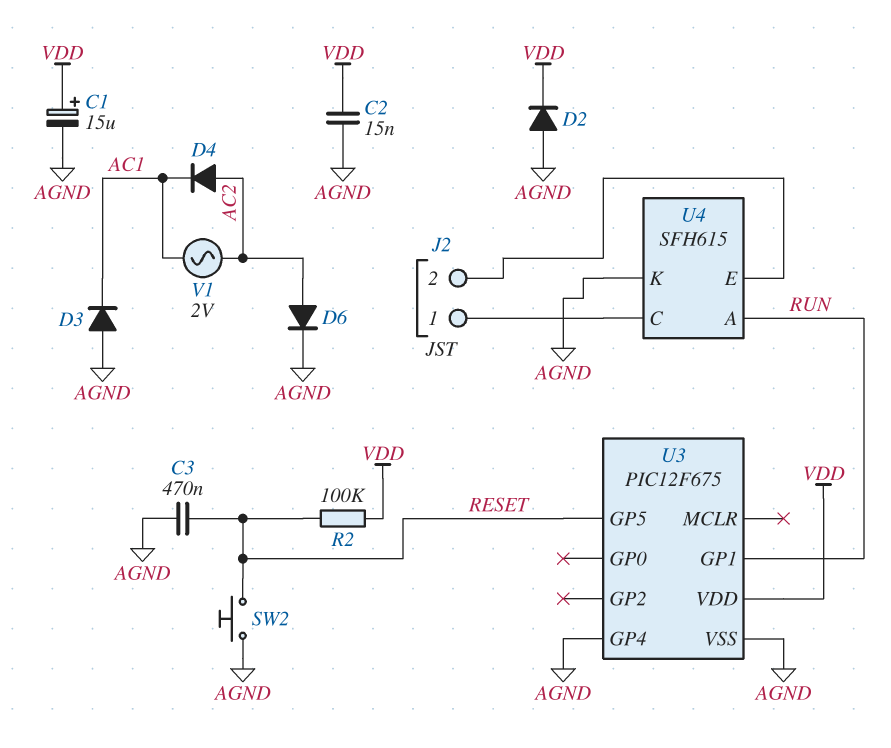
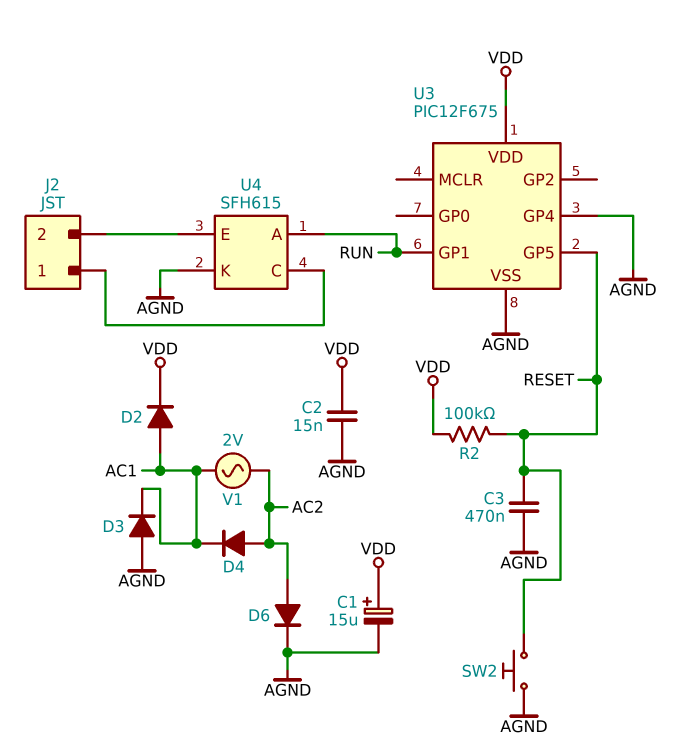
D2: diode (A AGND, K VDD) -> diode (A AC1, K VDD)

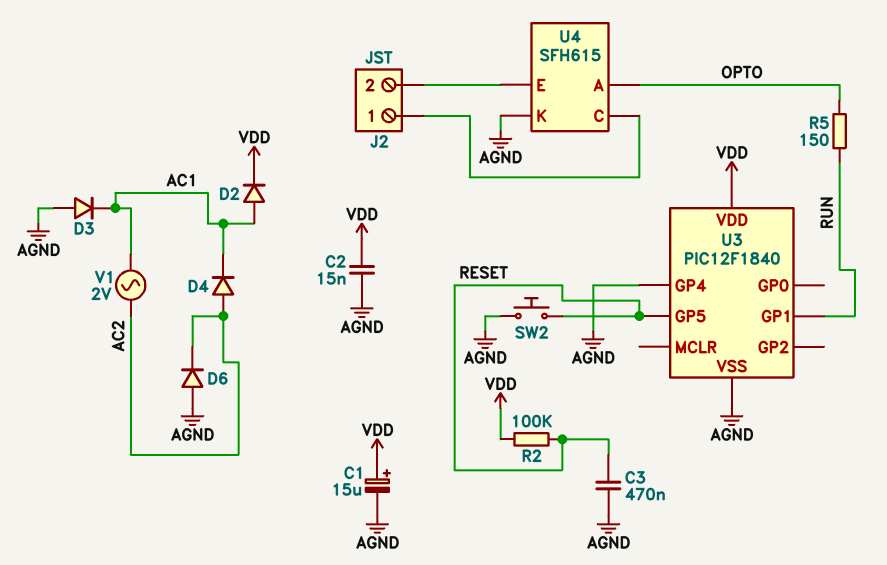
D6: diode (A AC2, K AGND) -> diode (A AGND, K AC2)
R5: none -> 150 (OPTO, RUN)
U3: PIC12F675 -> PIC12F1840
U4 pin A: RUN -> OPTO

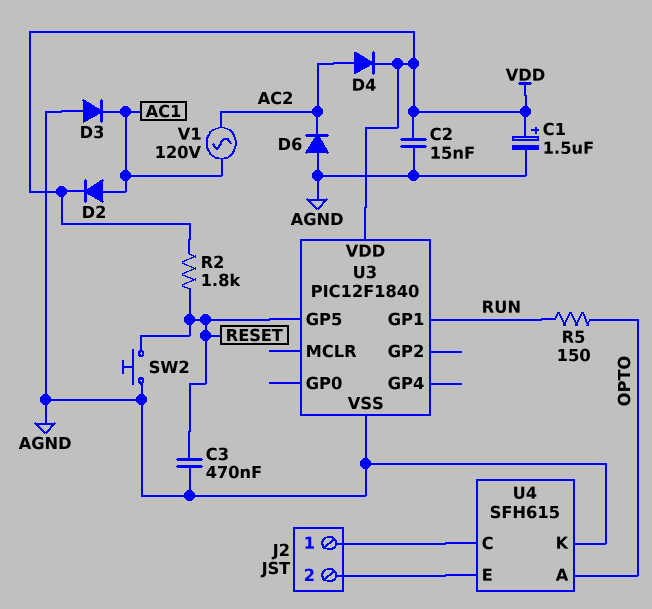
C1: 15uF (plus VDD, minus AGND) -> 1.5uF (plus VDD, minus AGND)
D4: diode (A AC2, K AC1) -> diode (A AC2, K VDD)
R2: 100k (RESET, VDD) -> 1.8k (RESET, VDD)
U3 pin GP4: AGND -> none
V1: AC 2V (AC1, AC2) -> AC 120V (AC1, AC2)

